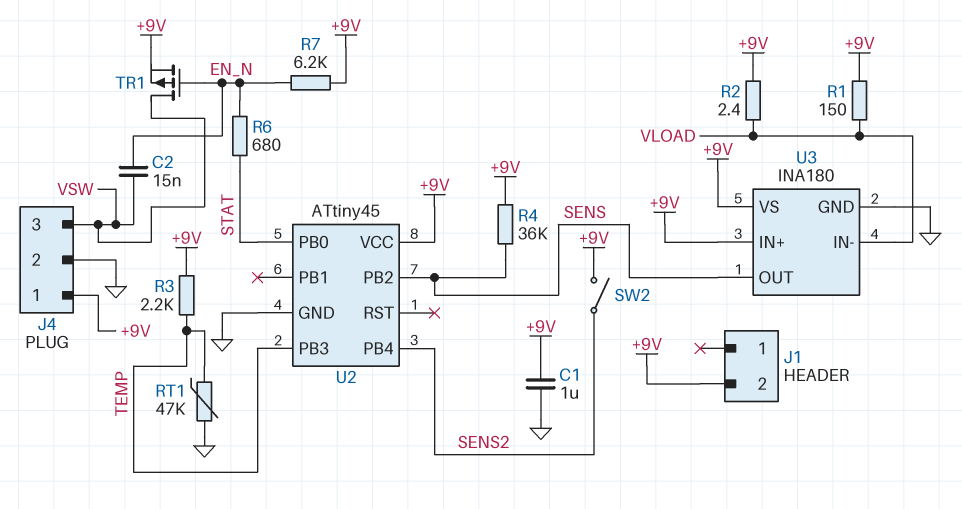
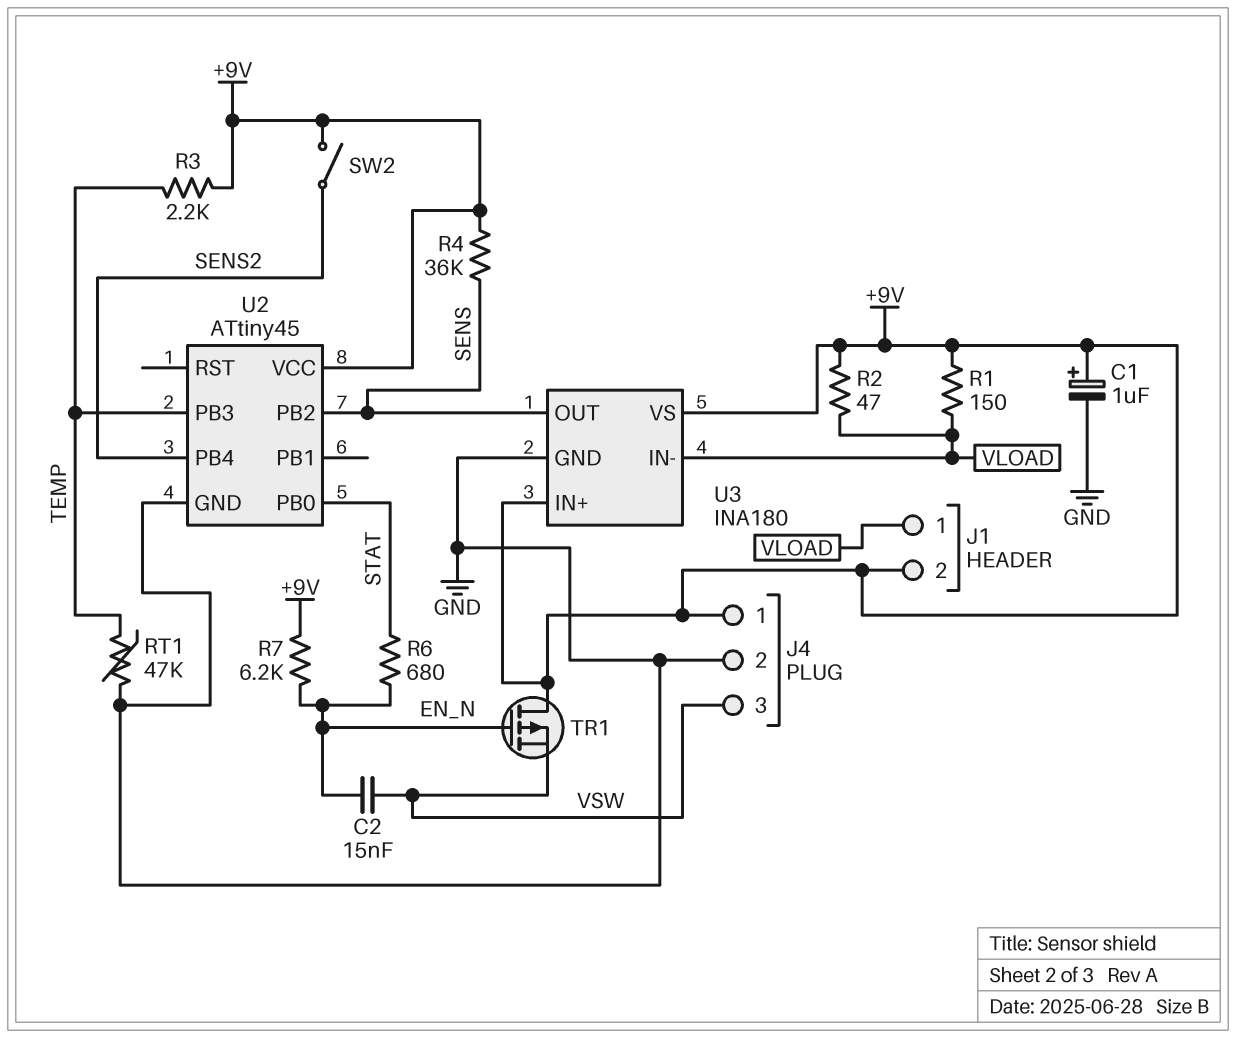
C1: 1uF (+9V, GND) -> 1uF (plus +9V, minus GND)
J1 pin 1: none -> VLOAD
R2: 2.4 (+9V, VLOAD) -> 47 (+9V, VLOAD)
TR1: PMOS (G EN_N, D VSW, S +9V) -> PMOS (G EN_N, D +9V, S VSW)

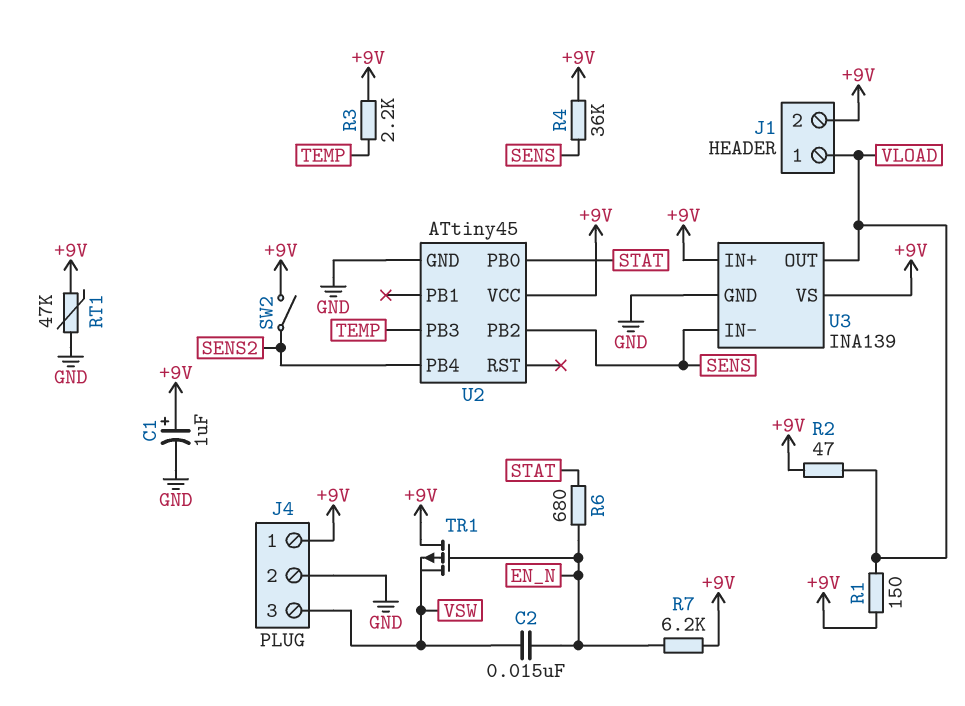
RT1: 47k (GND, TEMP) -> 47k (+9V, GND)
U3: INA180 -> INA139
U3 pin IN-: VLOAD -> SENS
U3 pin OUT: SENS -> VLOAD

